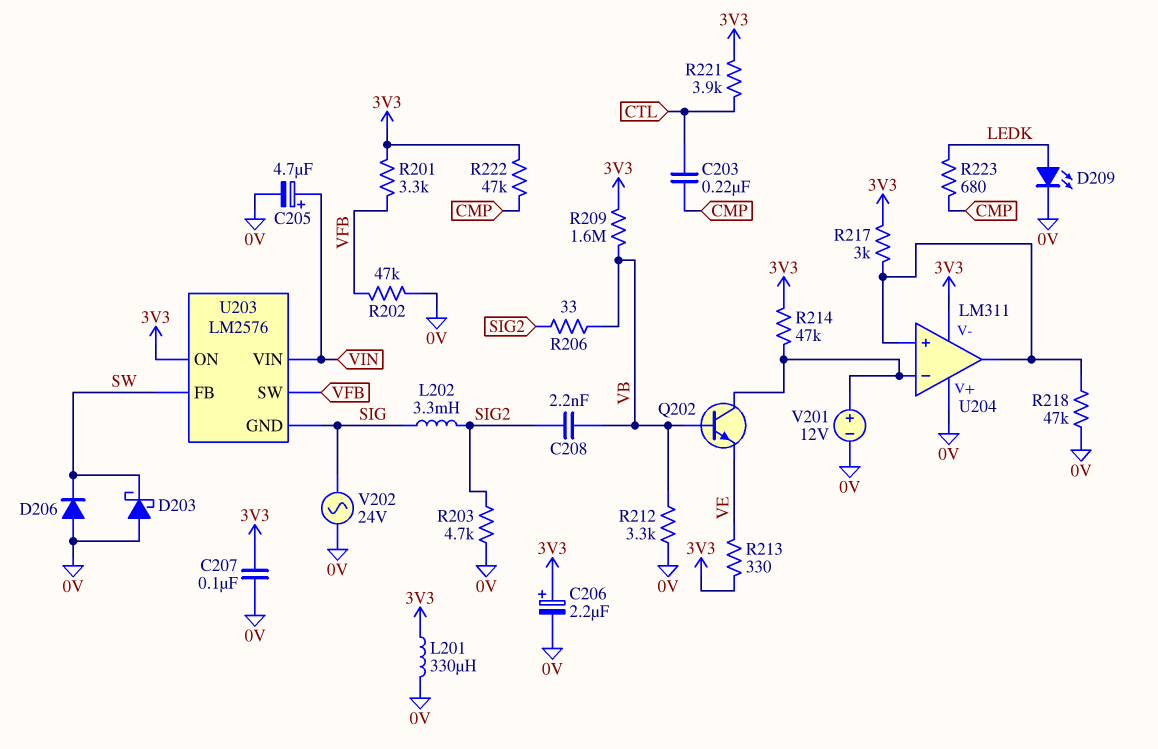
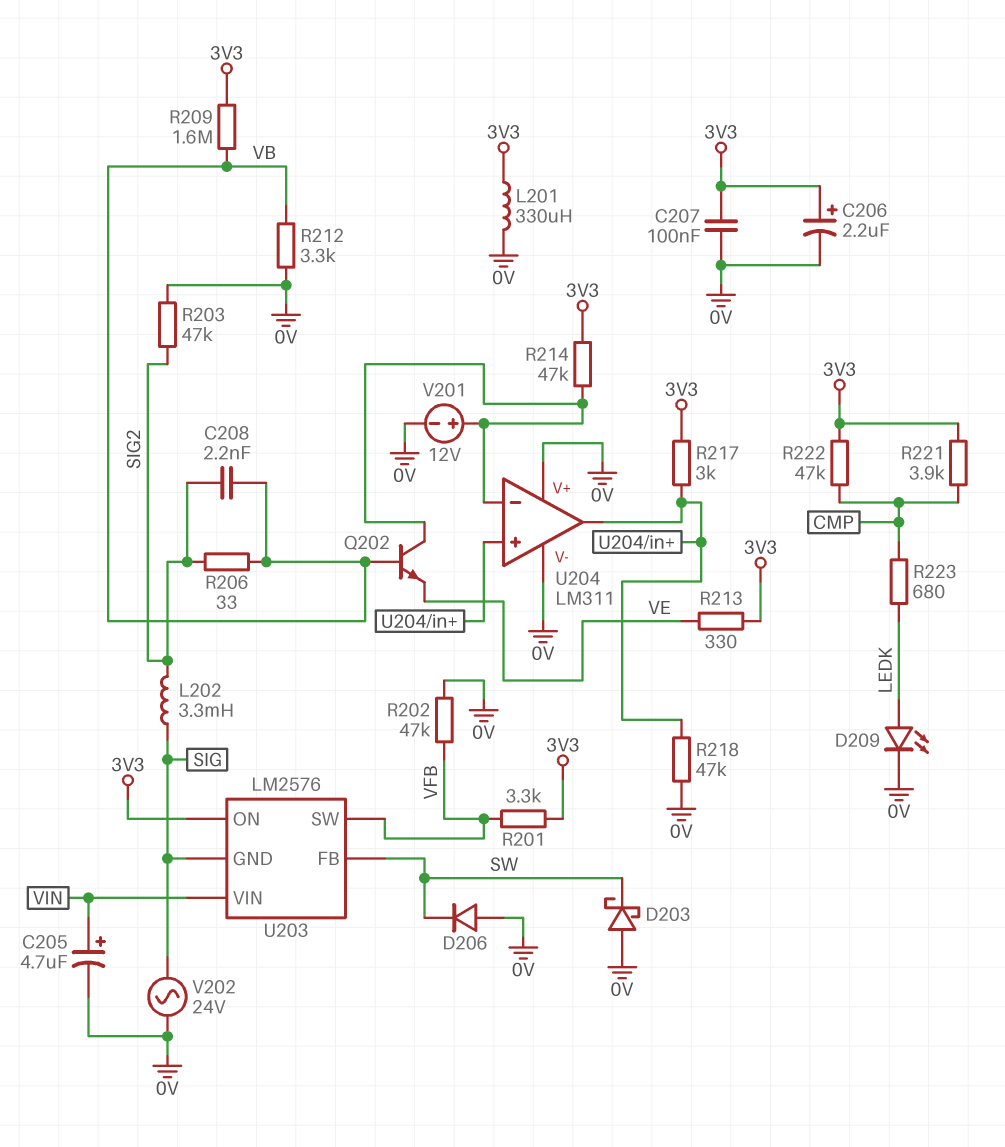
C203: 220nF (CMP, CTL) -> none
R203: 4.7k (0V, SIG2) -> 47k (0V, SIG2)
R221: 3.9k (3V3, CTL) -> 3.9k (3V3, CMP)
U204 pin V-: 3V3 -> 0V

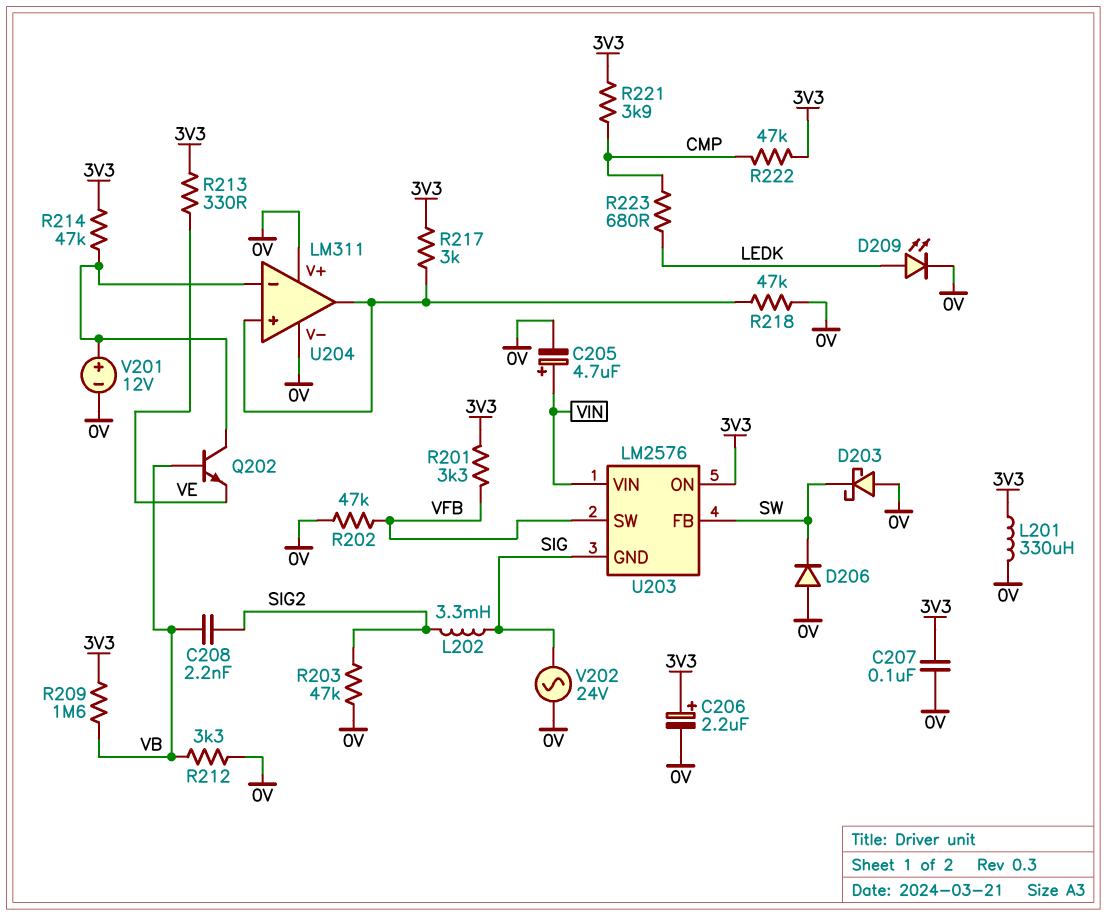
R206: 33 (SIG2, VB) -> none

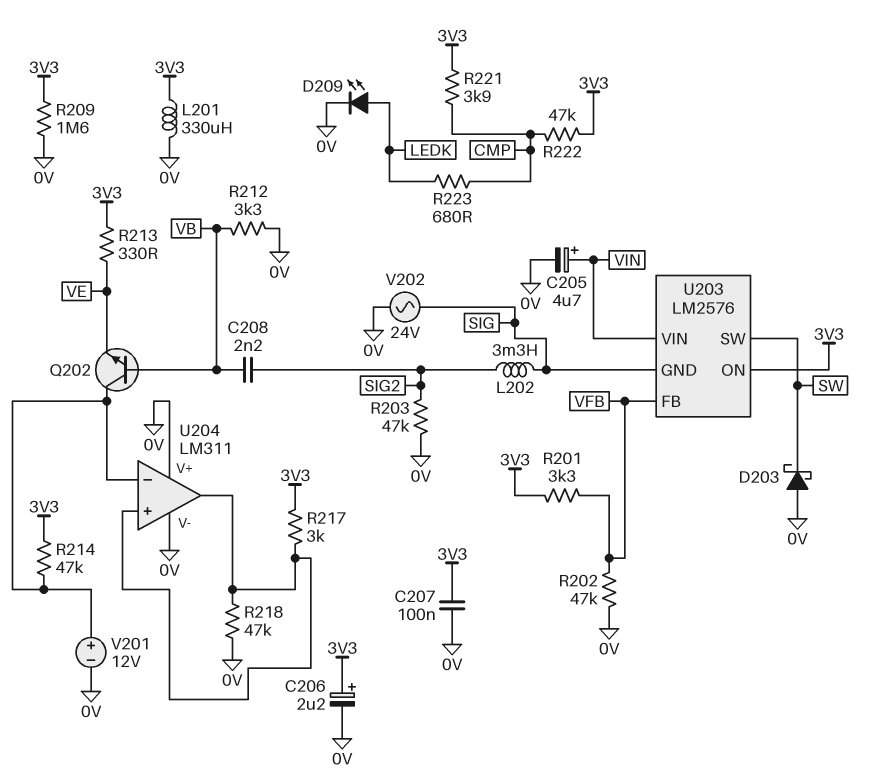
D206: diode (A 0V, K SW) -> none
R209: 1.6M (3V3, VB) -> 1.6M (0V, 3V3)
U203 pin FB: SW -> VFB
U203 pin SW: VFB -> SW

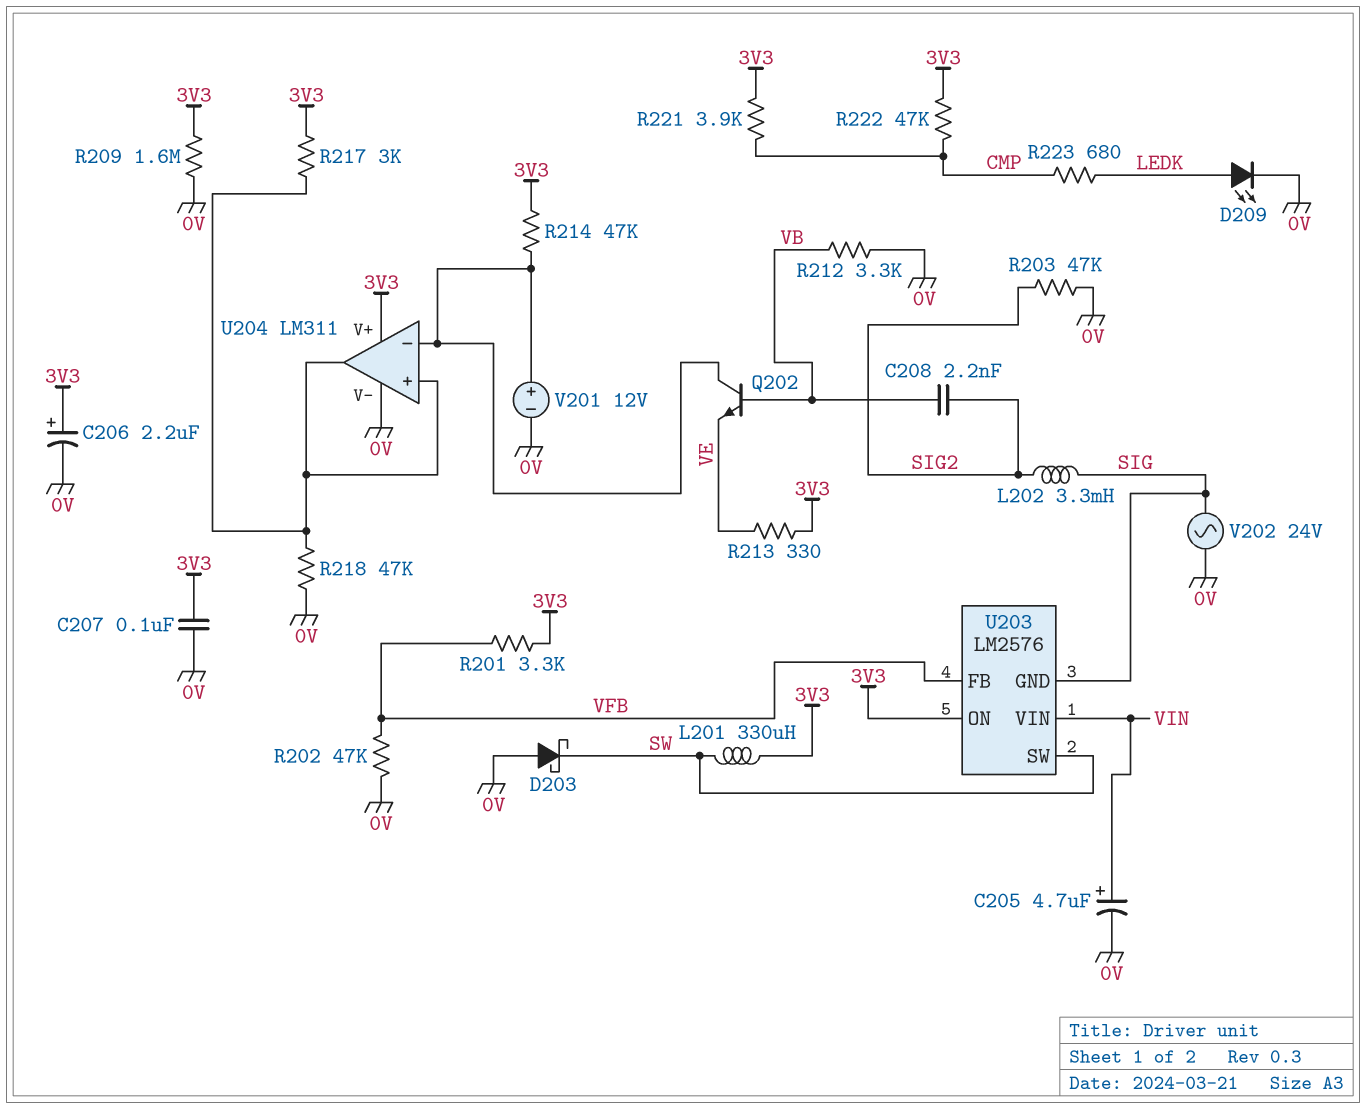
L201: 330uH (0V, 3V3) -> 330uH (3V3, SW)
U204 pin V+: 0V -> 3V3

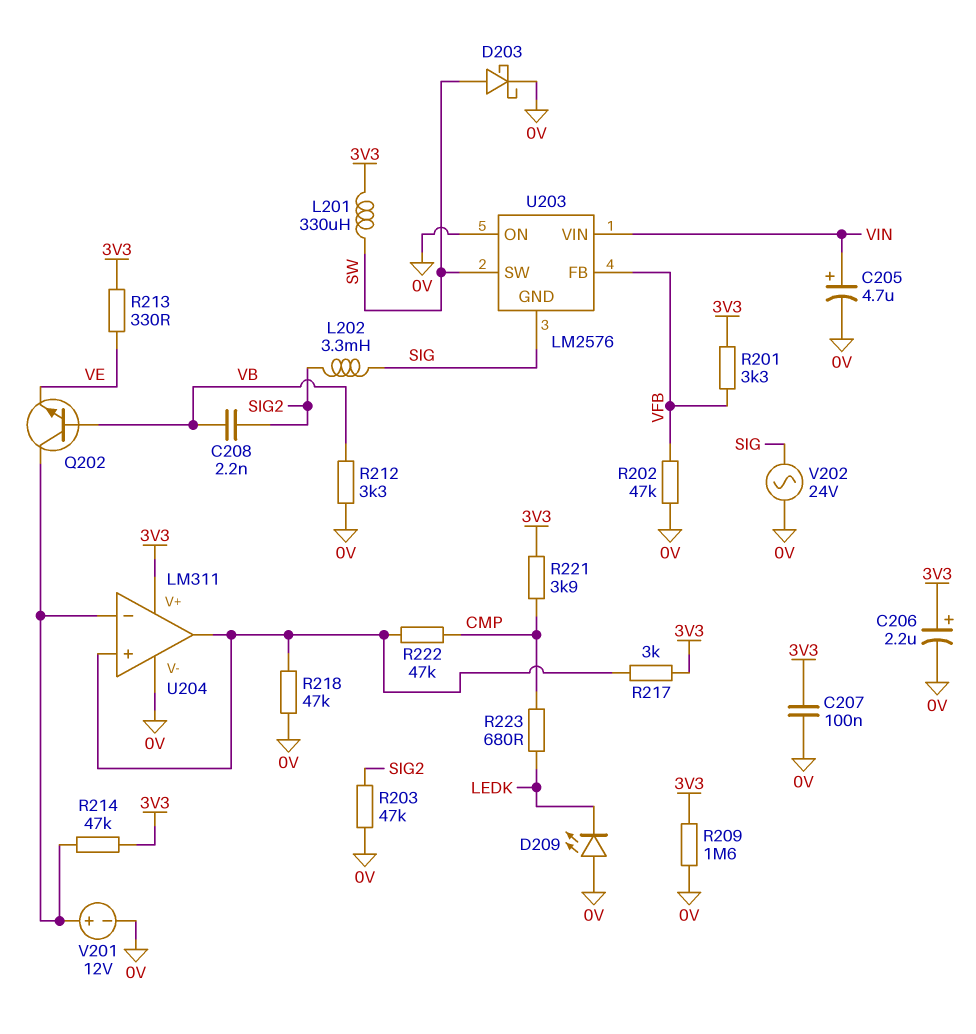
D203: schottky (A 0V, K SW) -> schottky (A SW, K 0V)
D209: LED (A LEDK, K 0V) -> LED (A 0V, K LEDK)
R222: 47k (3V3, CMP) -> 47k (CMP, U204/in+)
U203 pin ON: 3V3 -> 0V

